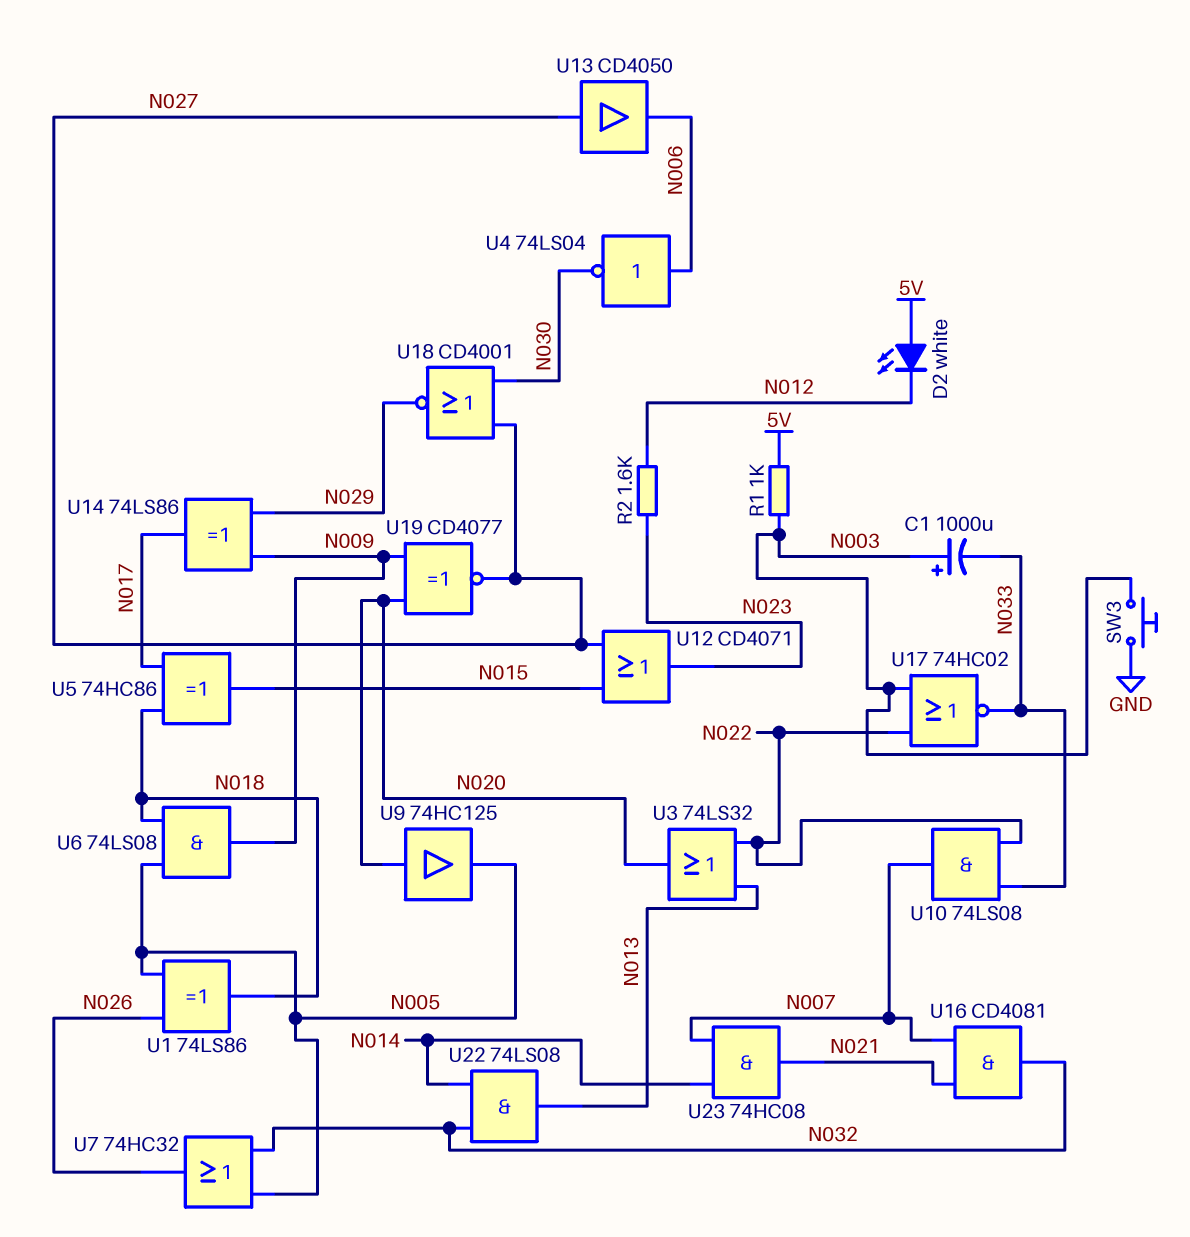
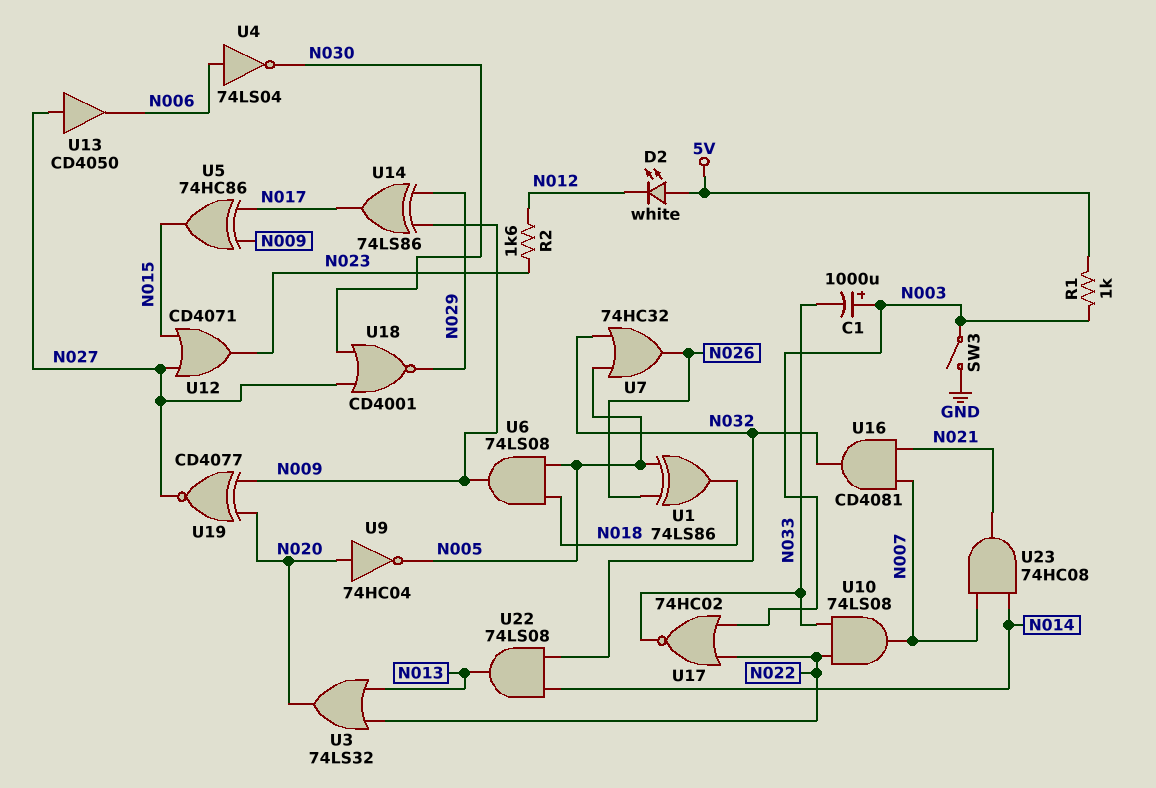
SW3: button (GND, N003) -> switch (GND, N003)
U5: XOR 74HC86 (in N017, in N018, out N015) -> XOR 74HC86 (in N009, in N017, out N015)
U9: buffer 74HC125 (in N020, out N005) -> NOT 74HC04 (in N020, out N005)

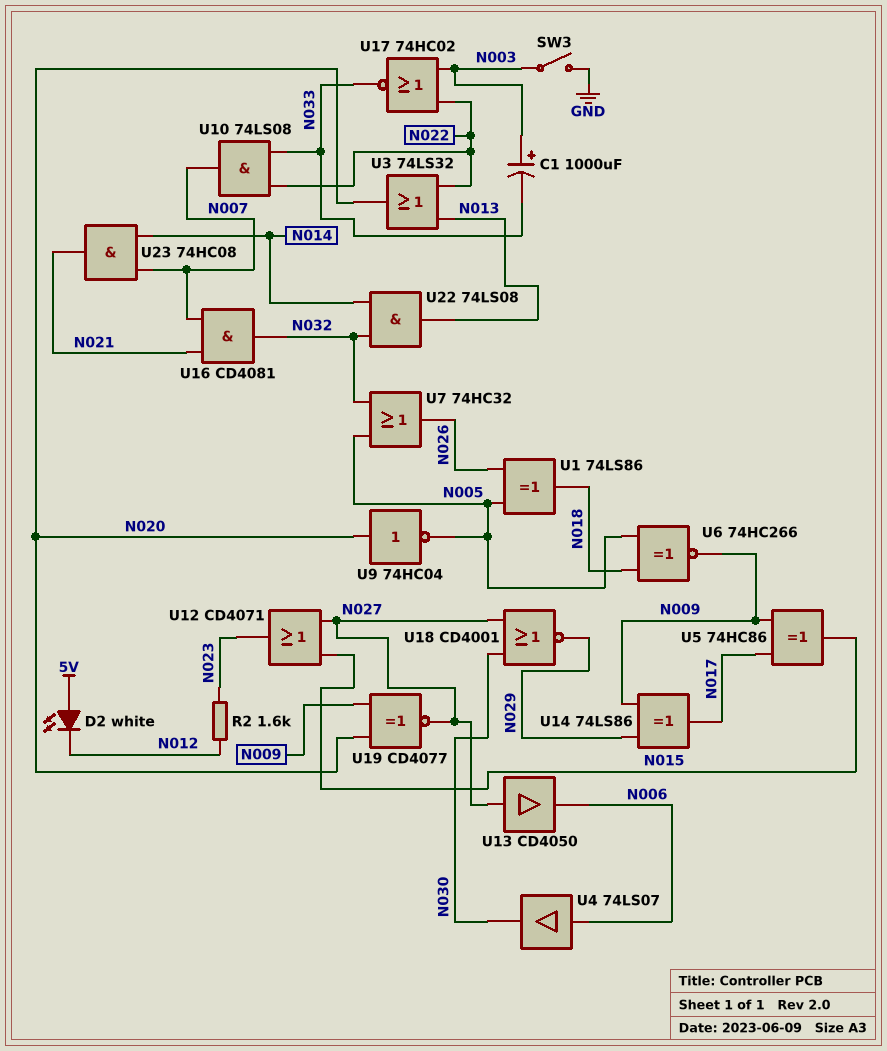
R1: 1k (5V, N003) -> none
U4: NOT 74LS04 (in N006, out N030) -> buffer 74LS07 (in N006, out N030)
U6: AND 74LS08 (in N005, in N018, out N009) -> XNOR 74HC266 (in N005, in N018, out N009)

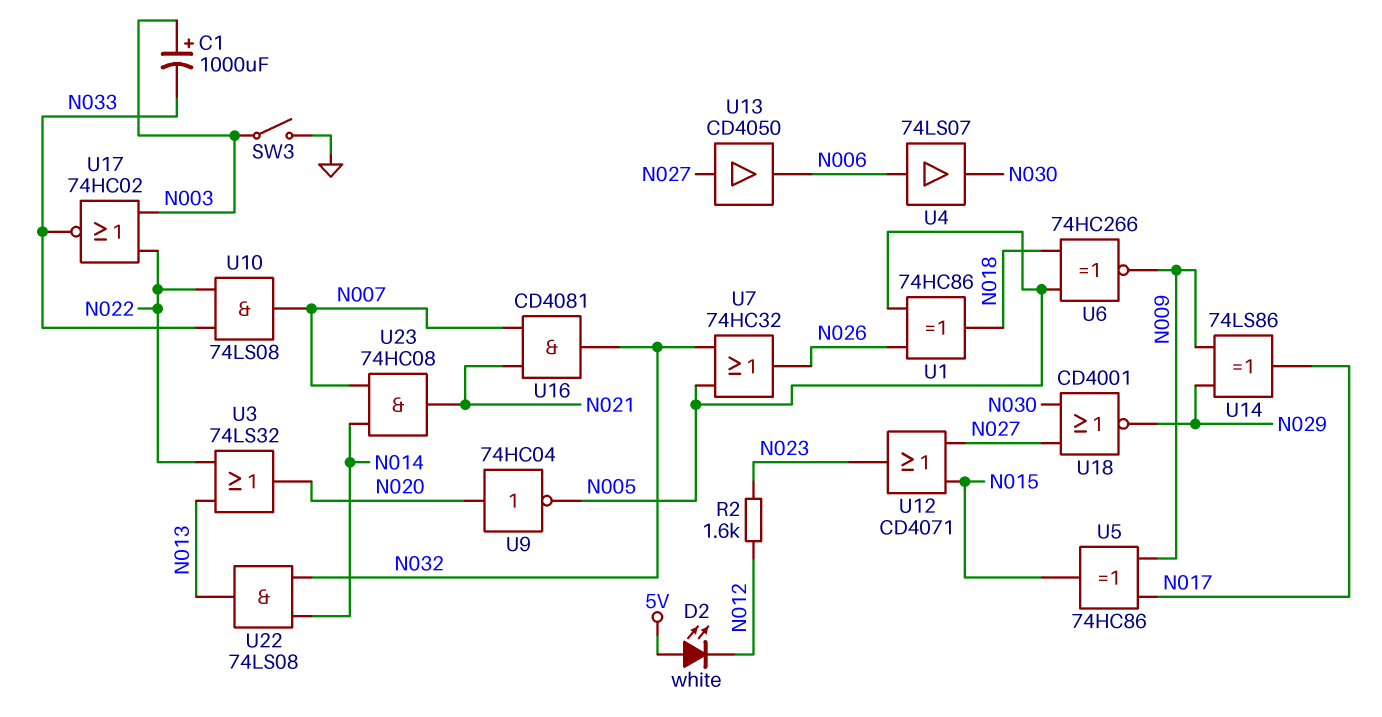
U1: XOR 74LS86 (in N005, in N026, out N018) -> XOR 74HC86 (in N005, in N026, out N018)
U19: XNOR CD4077 (in N009, in N020, out N027) -> none

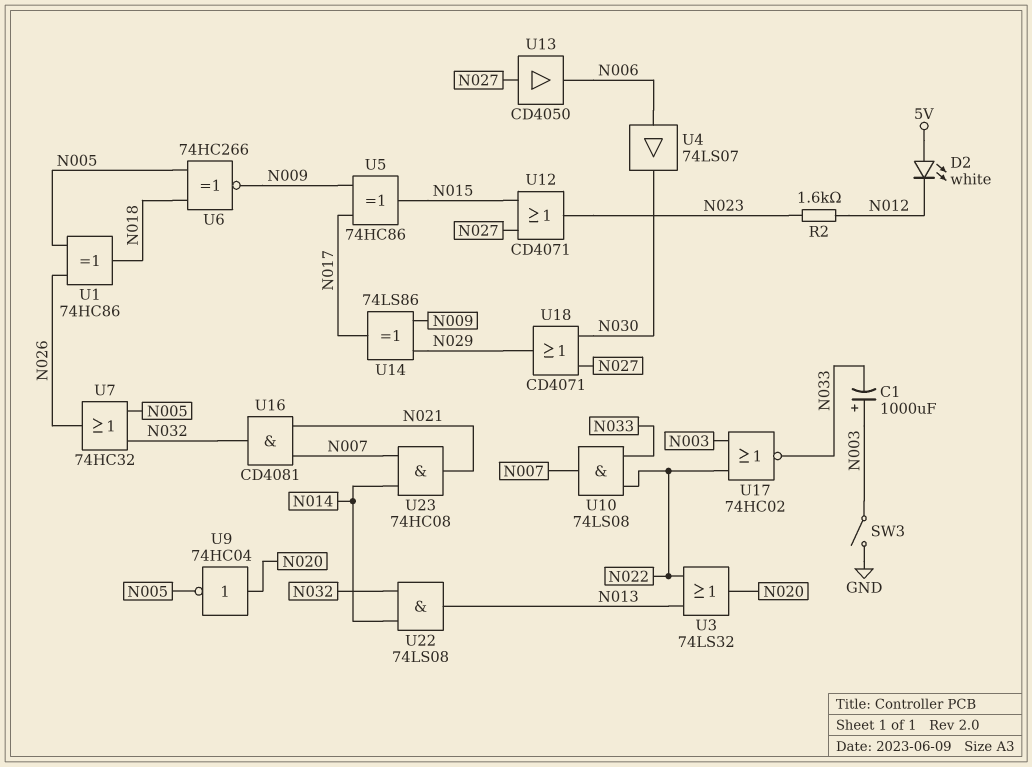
U18: NOR CD4001 (in N027, in N030, out N029) -> OR CD4071 (in N027, in N030, out N029)

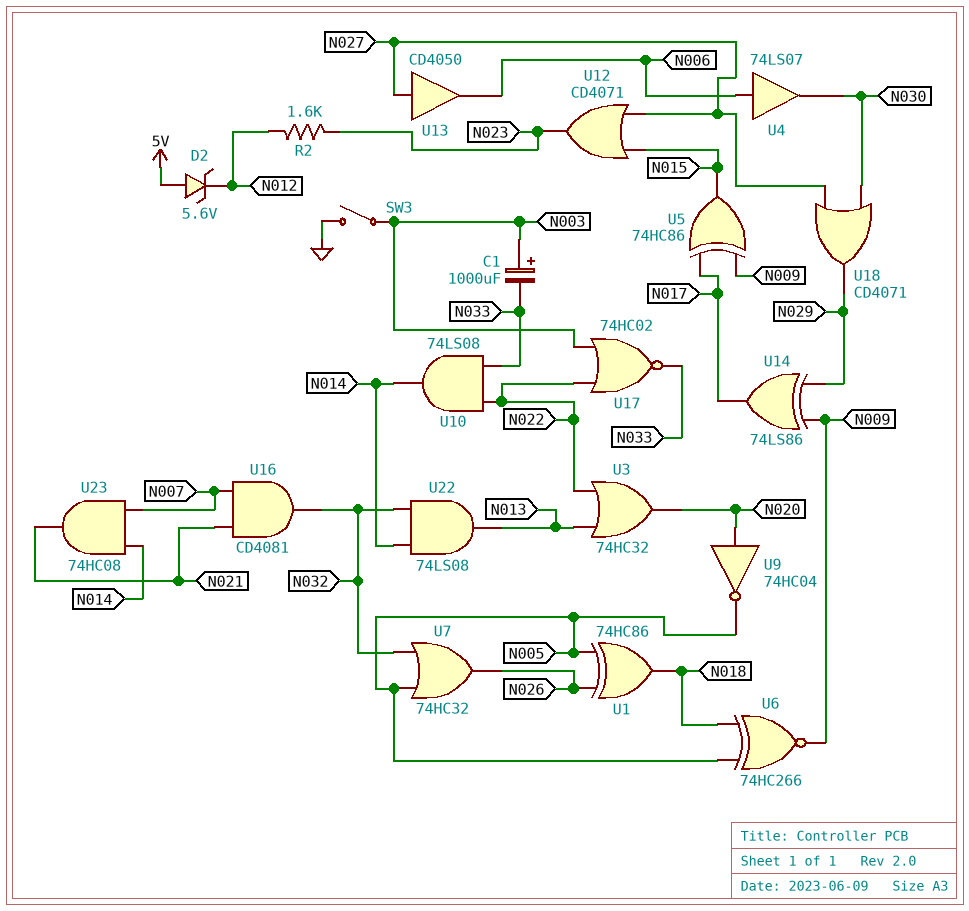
D2: LED white (A 5V, K N012) -> zener 5.6V (A 5V, K N012)
U3: OR 74LS32 (in N013, in N022, out N020) -> OR 74HC32 (in N013, in N022, out N020)
U10: AND 74LS08 (in N022, in N033, out N007) -> AND 74LS08 (in N022, in N033, out N014)

